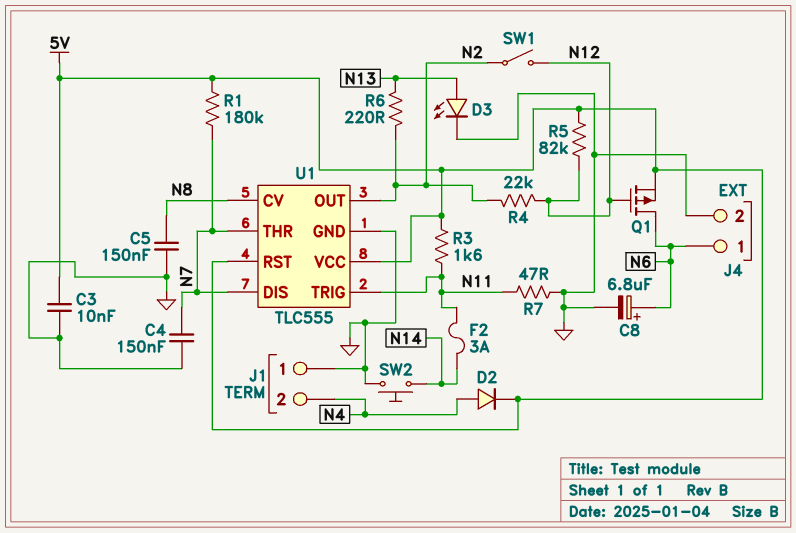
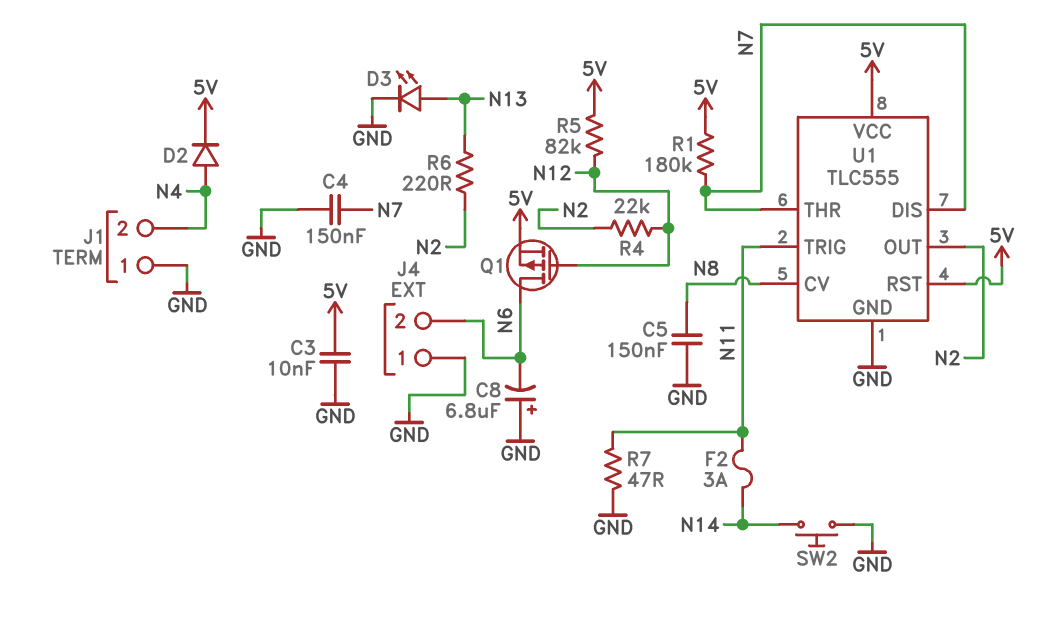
C8: 6.8uF (plus N6, minus GND) -> 6.8uF (plus GND, minus N6)
J4 pin 1: N6 -> GND
J4 pin 2: GND -> N6
R3: 1.6k (5V, N11) -> none
SW1: switch (N2, N12) -> none

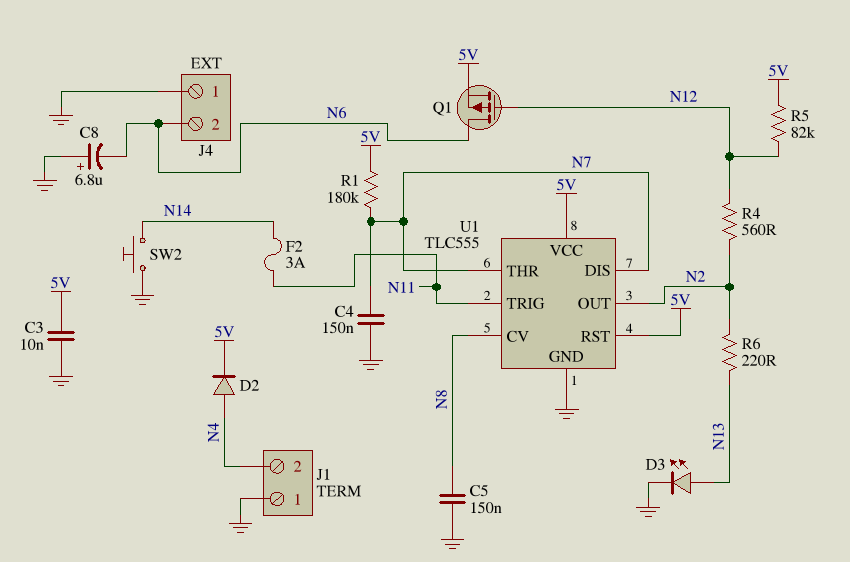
R4: 22k (N2, N12) -> 560 (N2, N12)
R7: 47 (GND, N11) -> none

